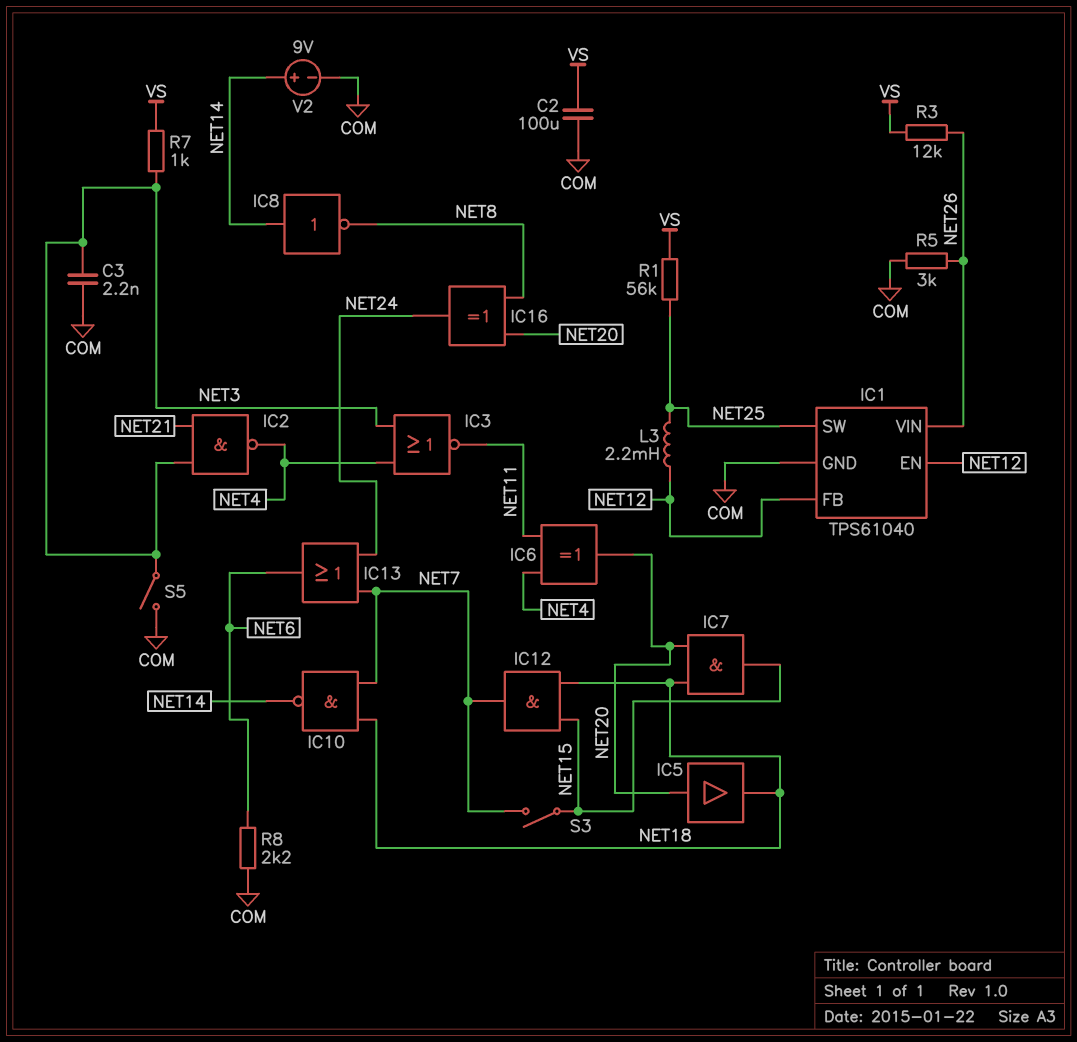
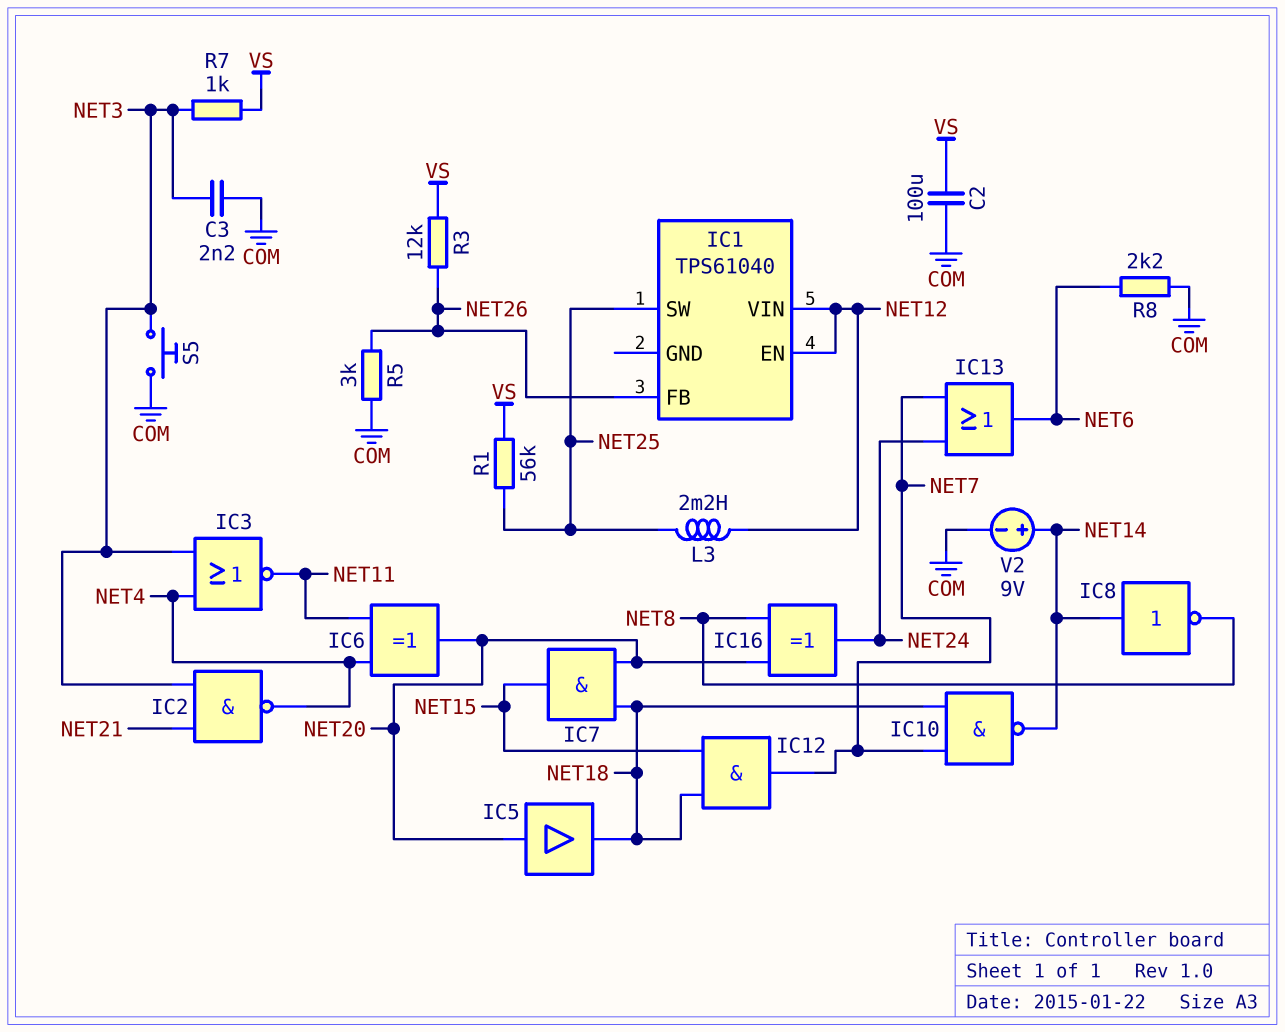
IC1 pin FB: NET12 -> NET26
IC1 pin GND: COM -> none
IC1 pin VIN: NET26 -> NET12
S3: switch (NET7, NET15) -> none
S5: switch (COM, NET3) -> button (COM, NET3)

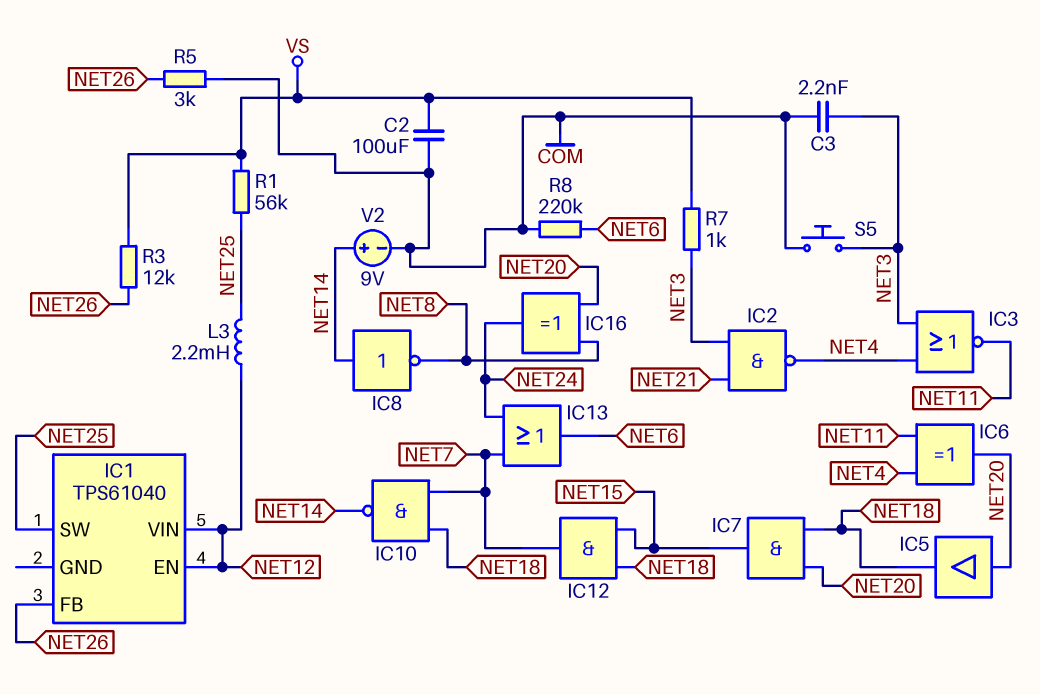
R8: 2.2k (COM, NET6) -> 220k (COM, NET6)

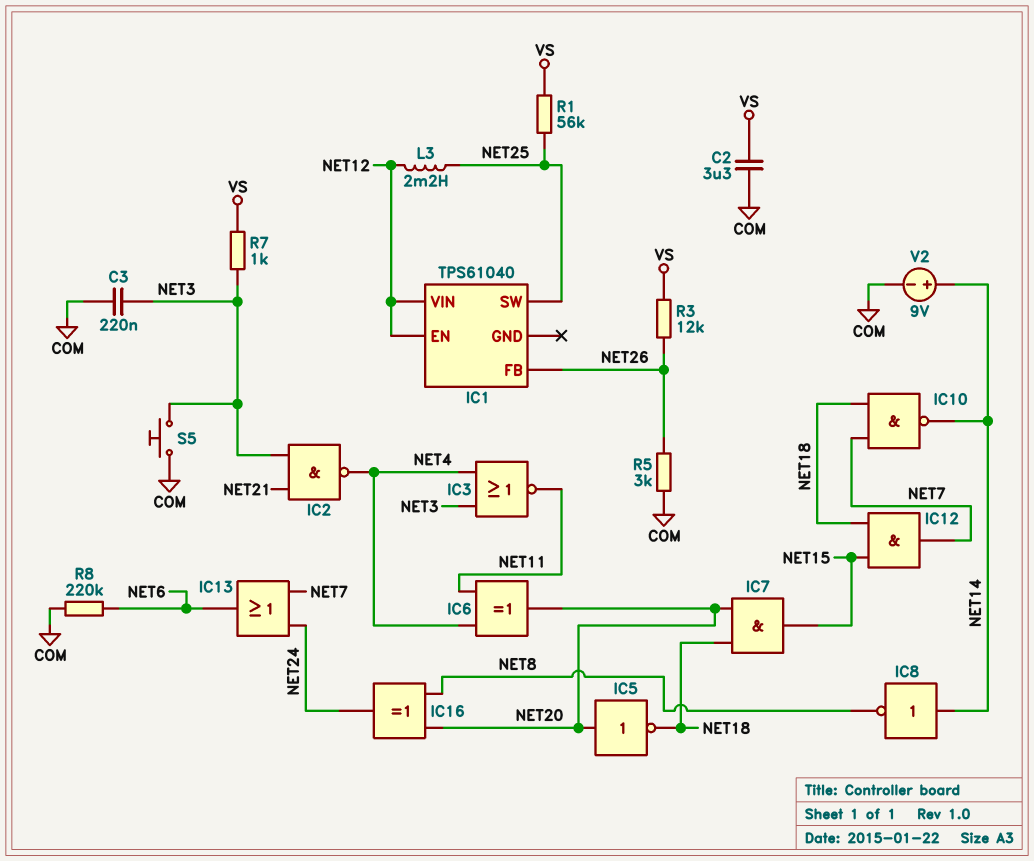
C2: 100uF (COM, VS) -> 3.3uF (COM, VS)
C3: 2.2nF (COM, NET3) -> 220nF (COM, NET3)
IC5: buffer (in NET20, out NET18) -> NOT (in NET20, out NET18)

